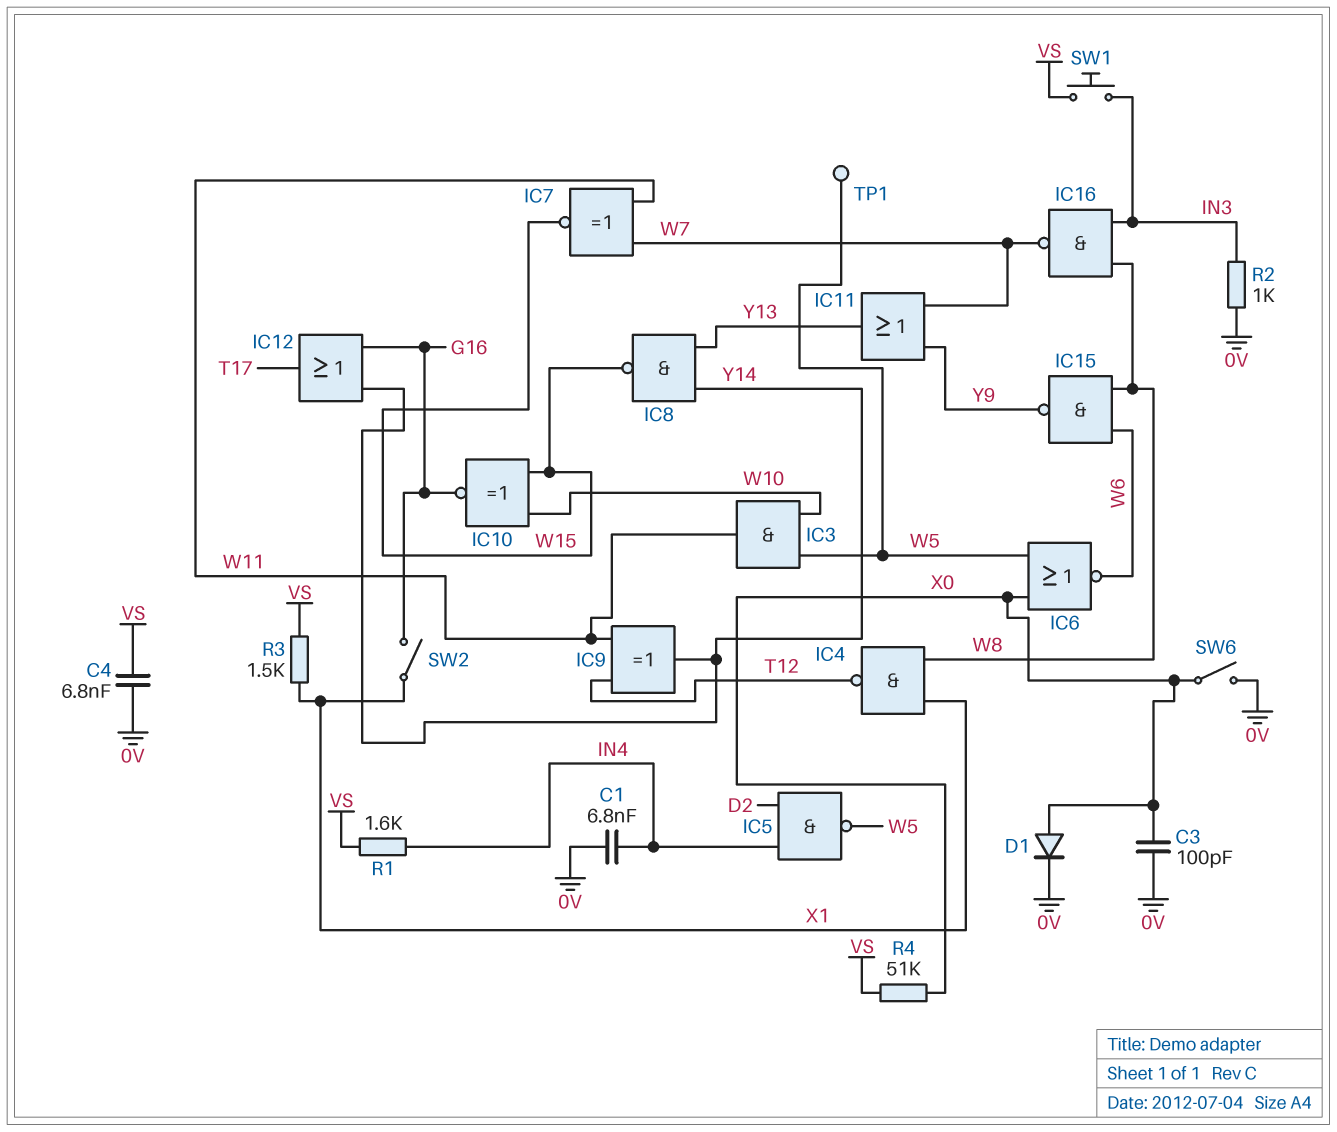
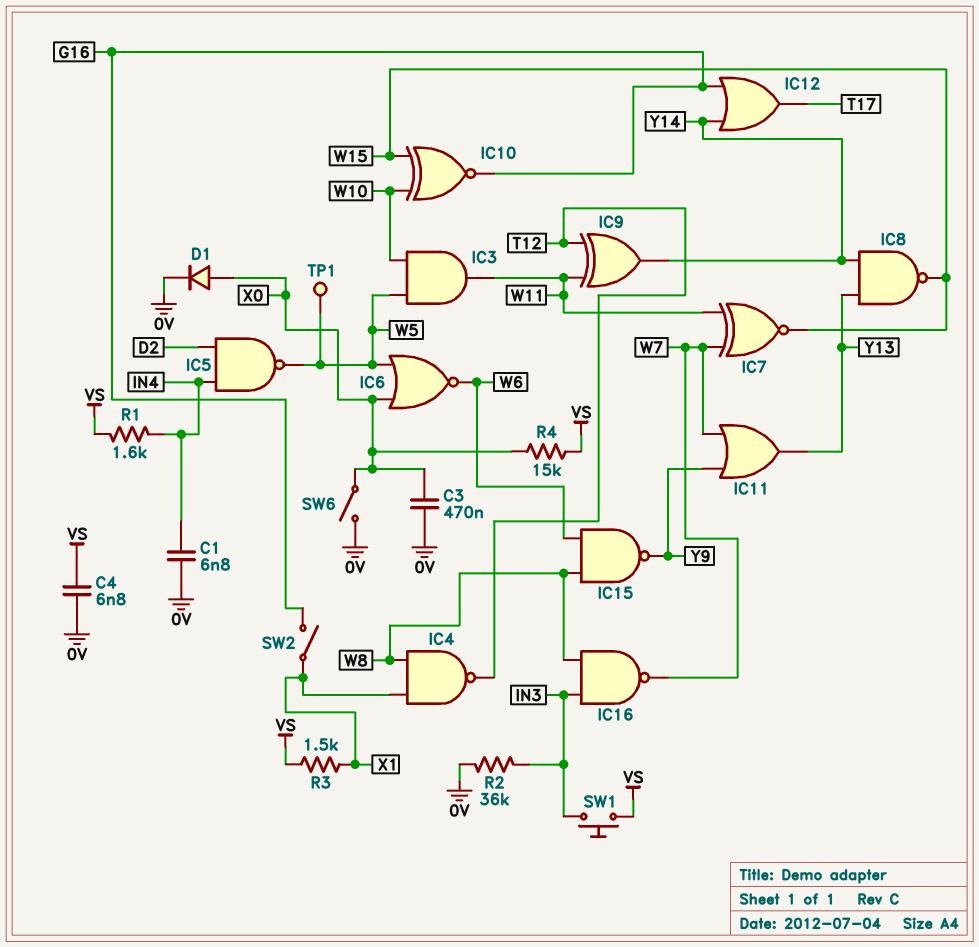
C3: 100pF (0V, X0) -> 470nF (0V, X0)
R2: 1k (0V, IN3) -> 36k (0V, IN3)
R4: 51k (VS, X0) -> 15k (VS, X0)

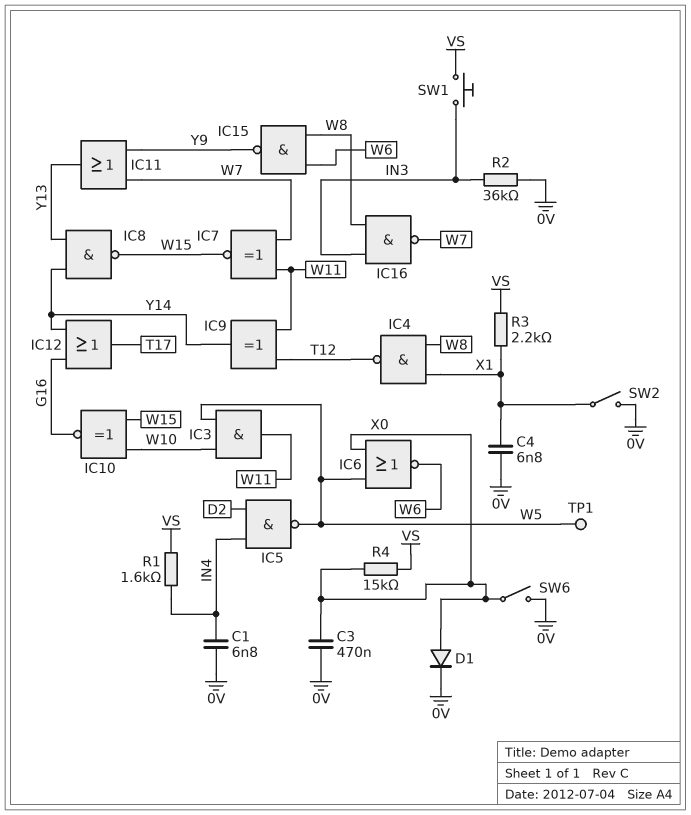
C4: 6.8nF (0V, VS) -> 6.8nF (0V, X1)
R3: 1.5k (VS, X1) -> 2.2k (VS, X1)
SW2: switch (G16, X1) -> switch (0V, X1)

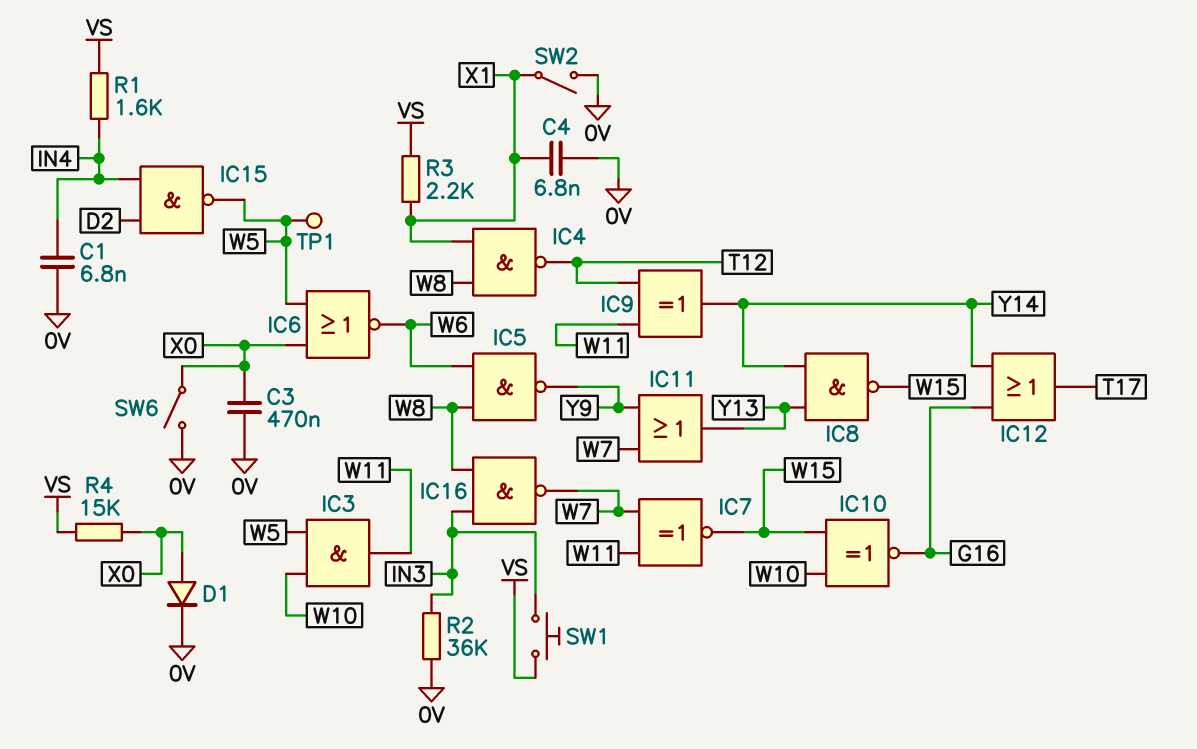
IC5: NAND (in D2, in IN4, out W5) -> NAND (in W6, in W8, out Y9)
IC15: NAND (in W6, in W8, out Y9) -> NAND (in D2, in IN4, out W5)

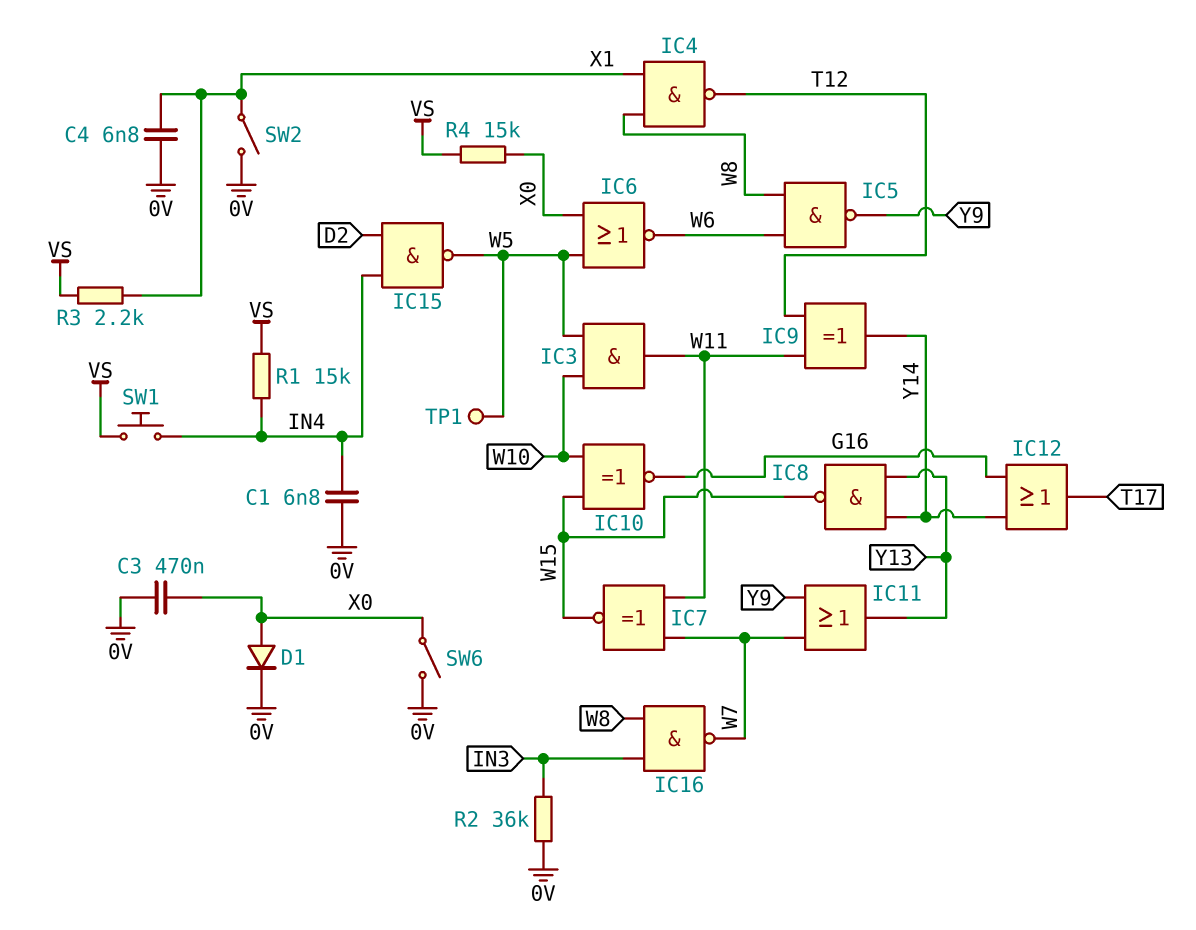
R1: 1.6k (IN4, VS) -> 15k (IN4, VS)
SW1: button (IN3, VS) -> button (IN4, VS)

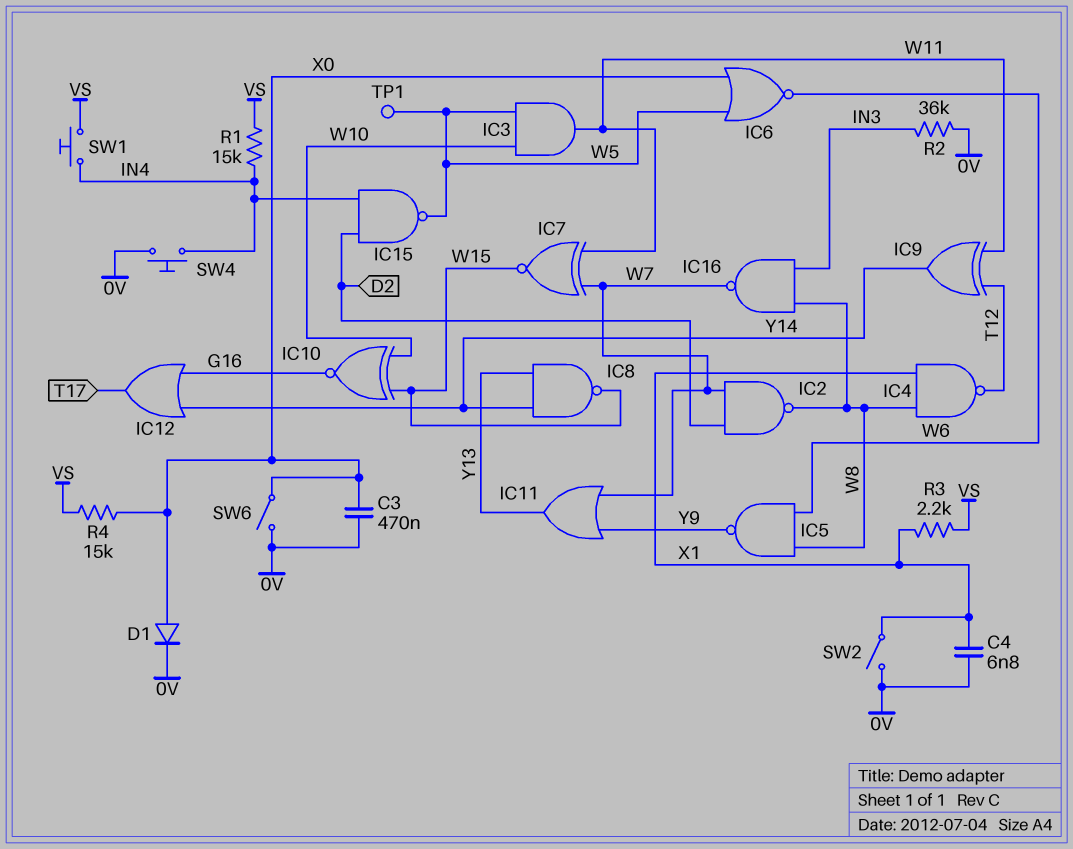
C1: 6.8nF (0V, IN4) -> none
IC2: none -> NAND (in D2, in W7, out W8)
SW4: none -> button (0V, IN4)

